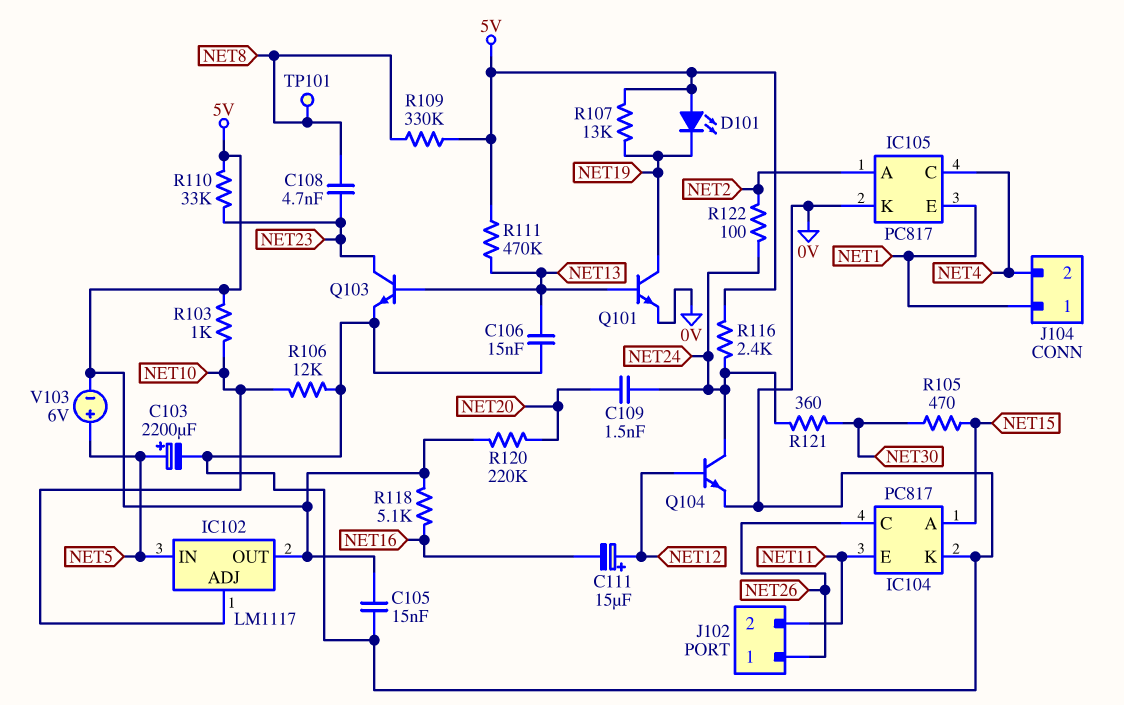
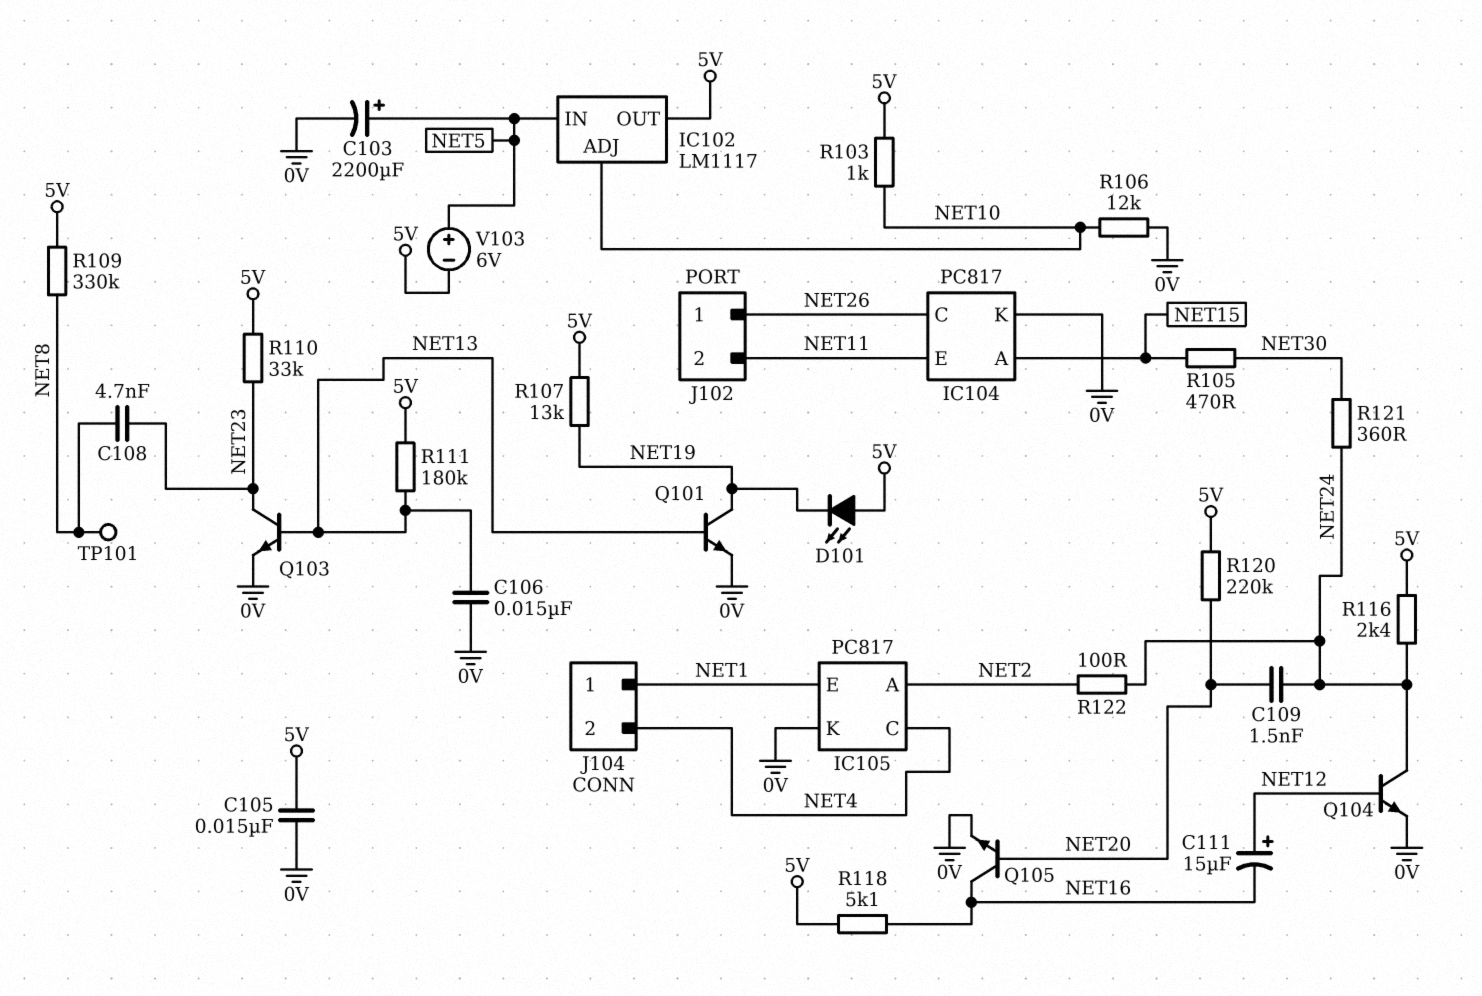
Q105: none -> NPN (B NET20, C NET16, E 0V)
R111: 470k (5V, NET13) -> 180k (5V, NET13)

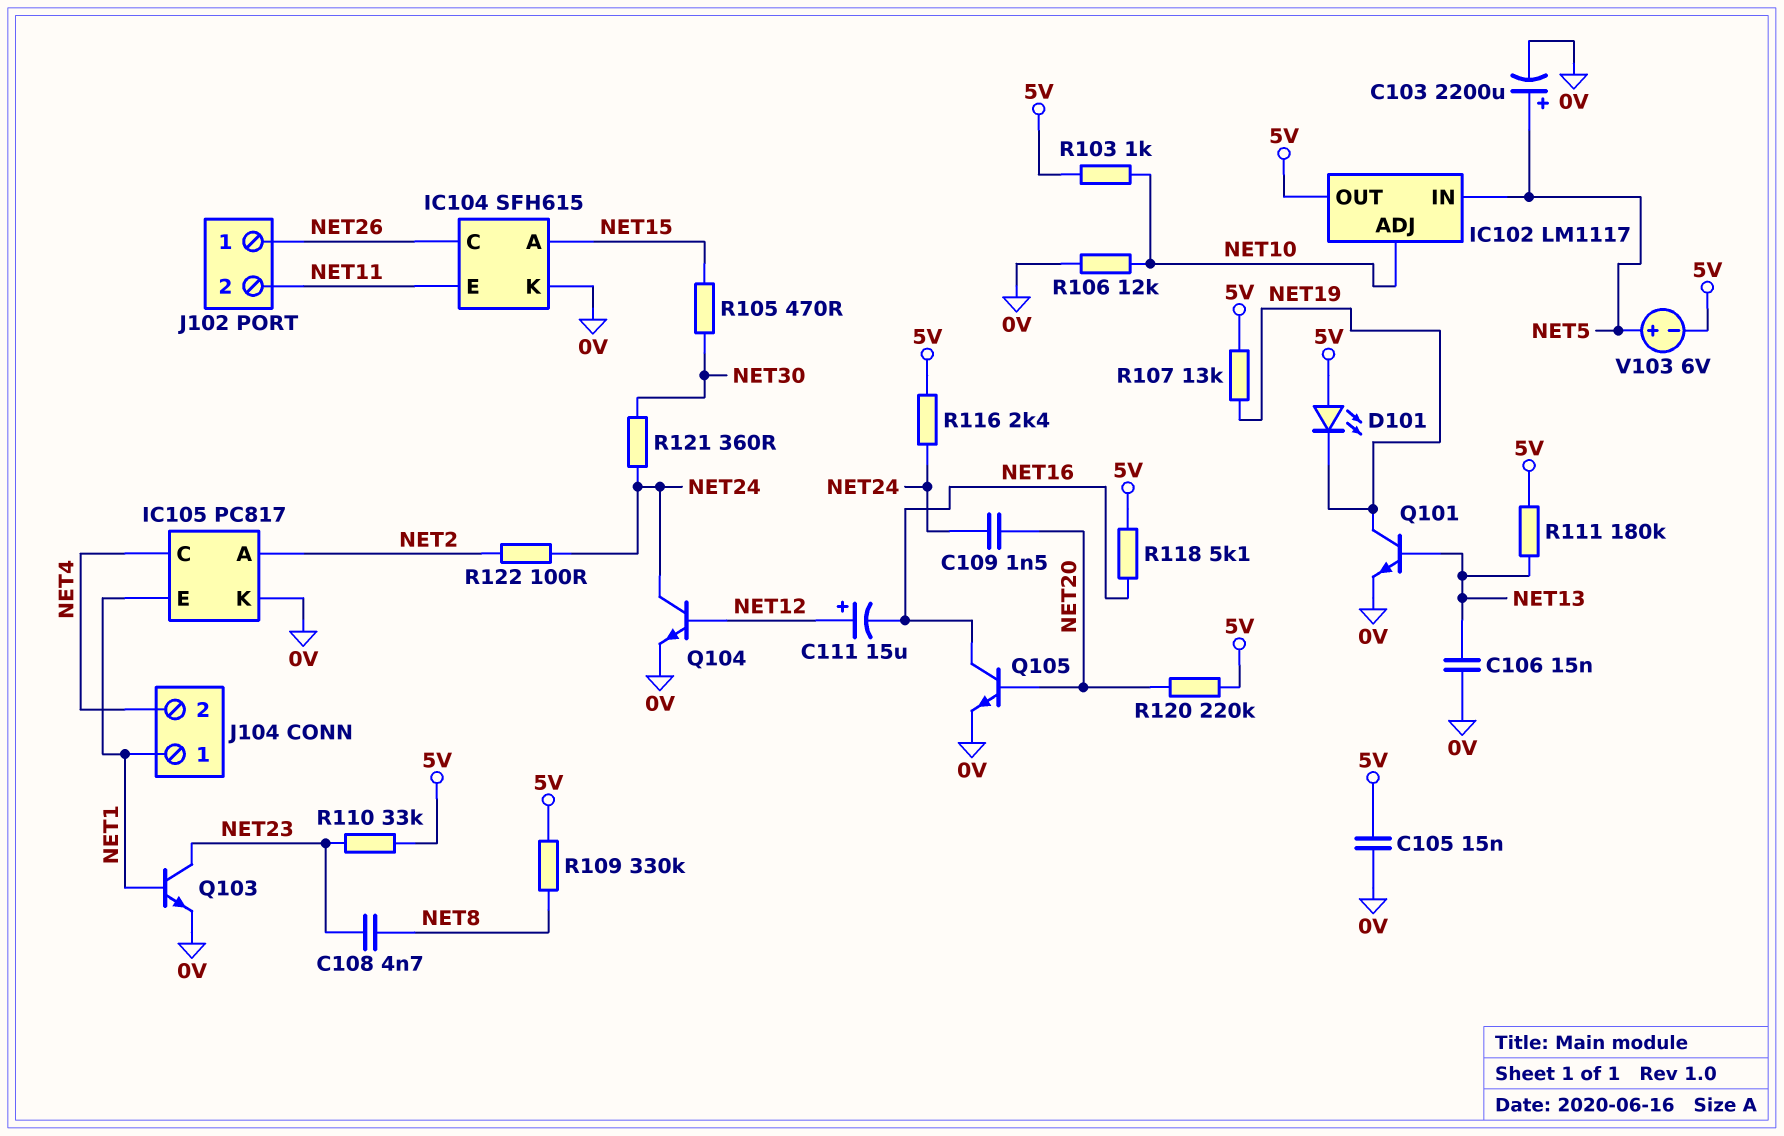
IC104: PC817 -> SFH615
Q103: NPN (B NET13, C NET23, E 0V) -> NPN (B NET1, C NET23, E 0V)
TP101: test point (NET8) -> none

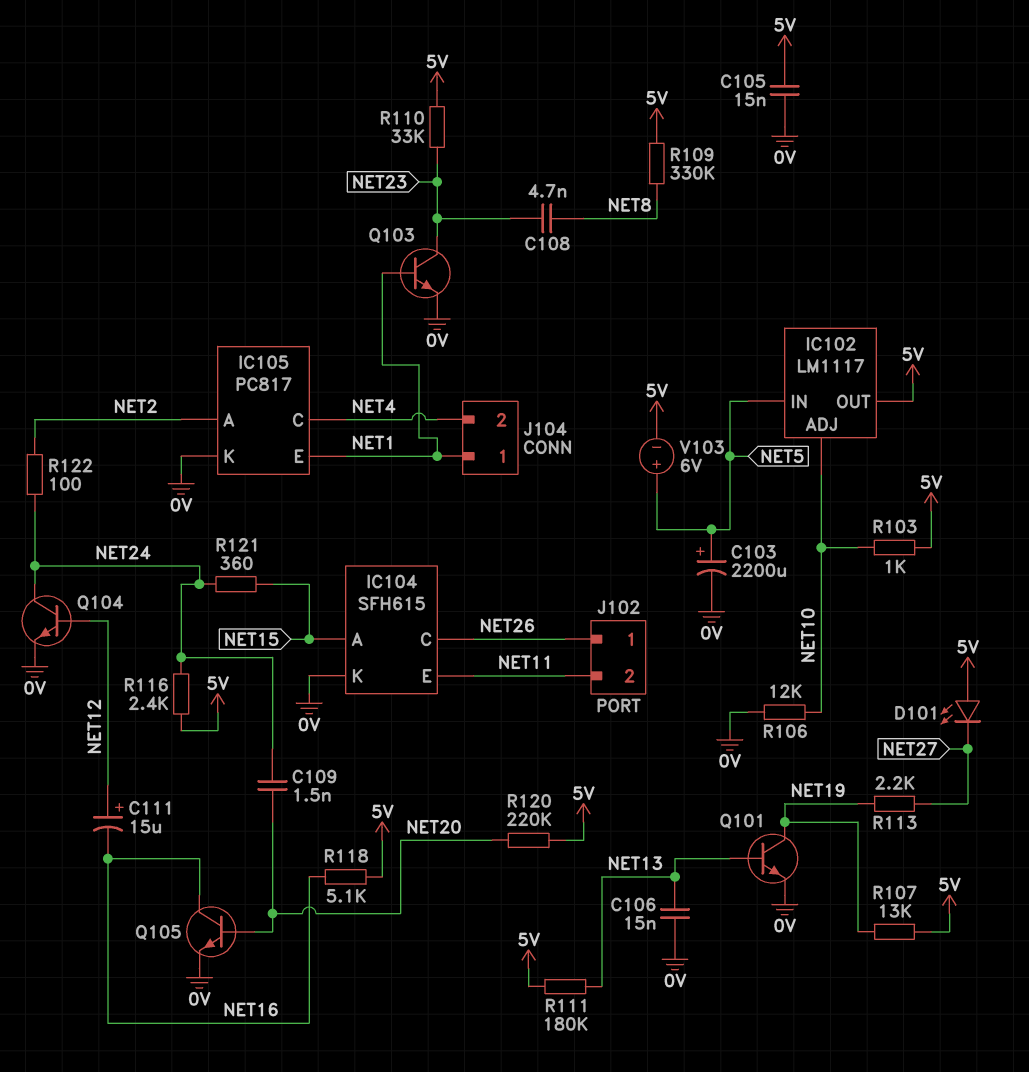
D101: LED (A 5V, K NET19) -> LED (A 5V, K NET27)
R105: 470 (NET15, NET30) -> none
R113: none -> 2.2k (NET19, NET27)
R121: 360 (NET24, NET30) -> 360 (NET15, NET24)

